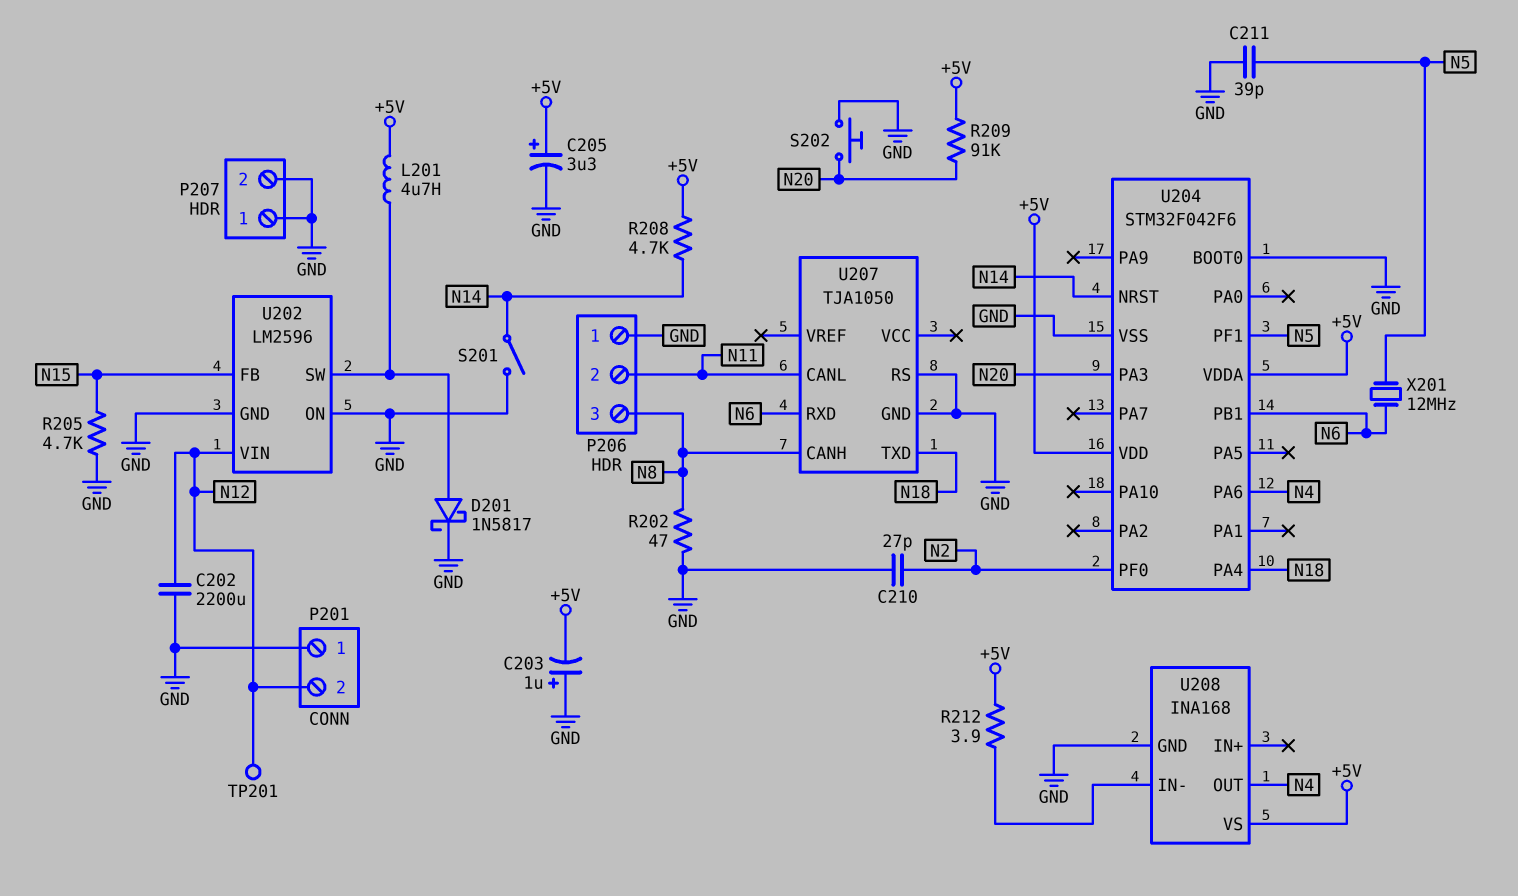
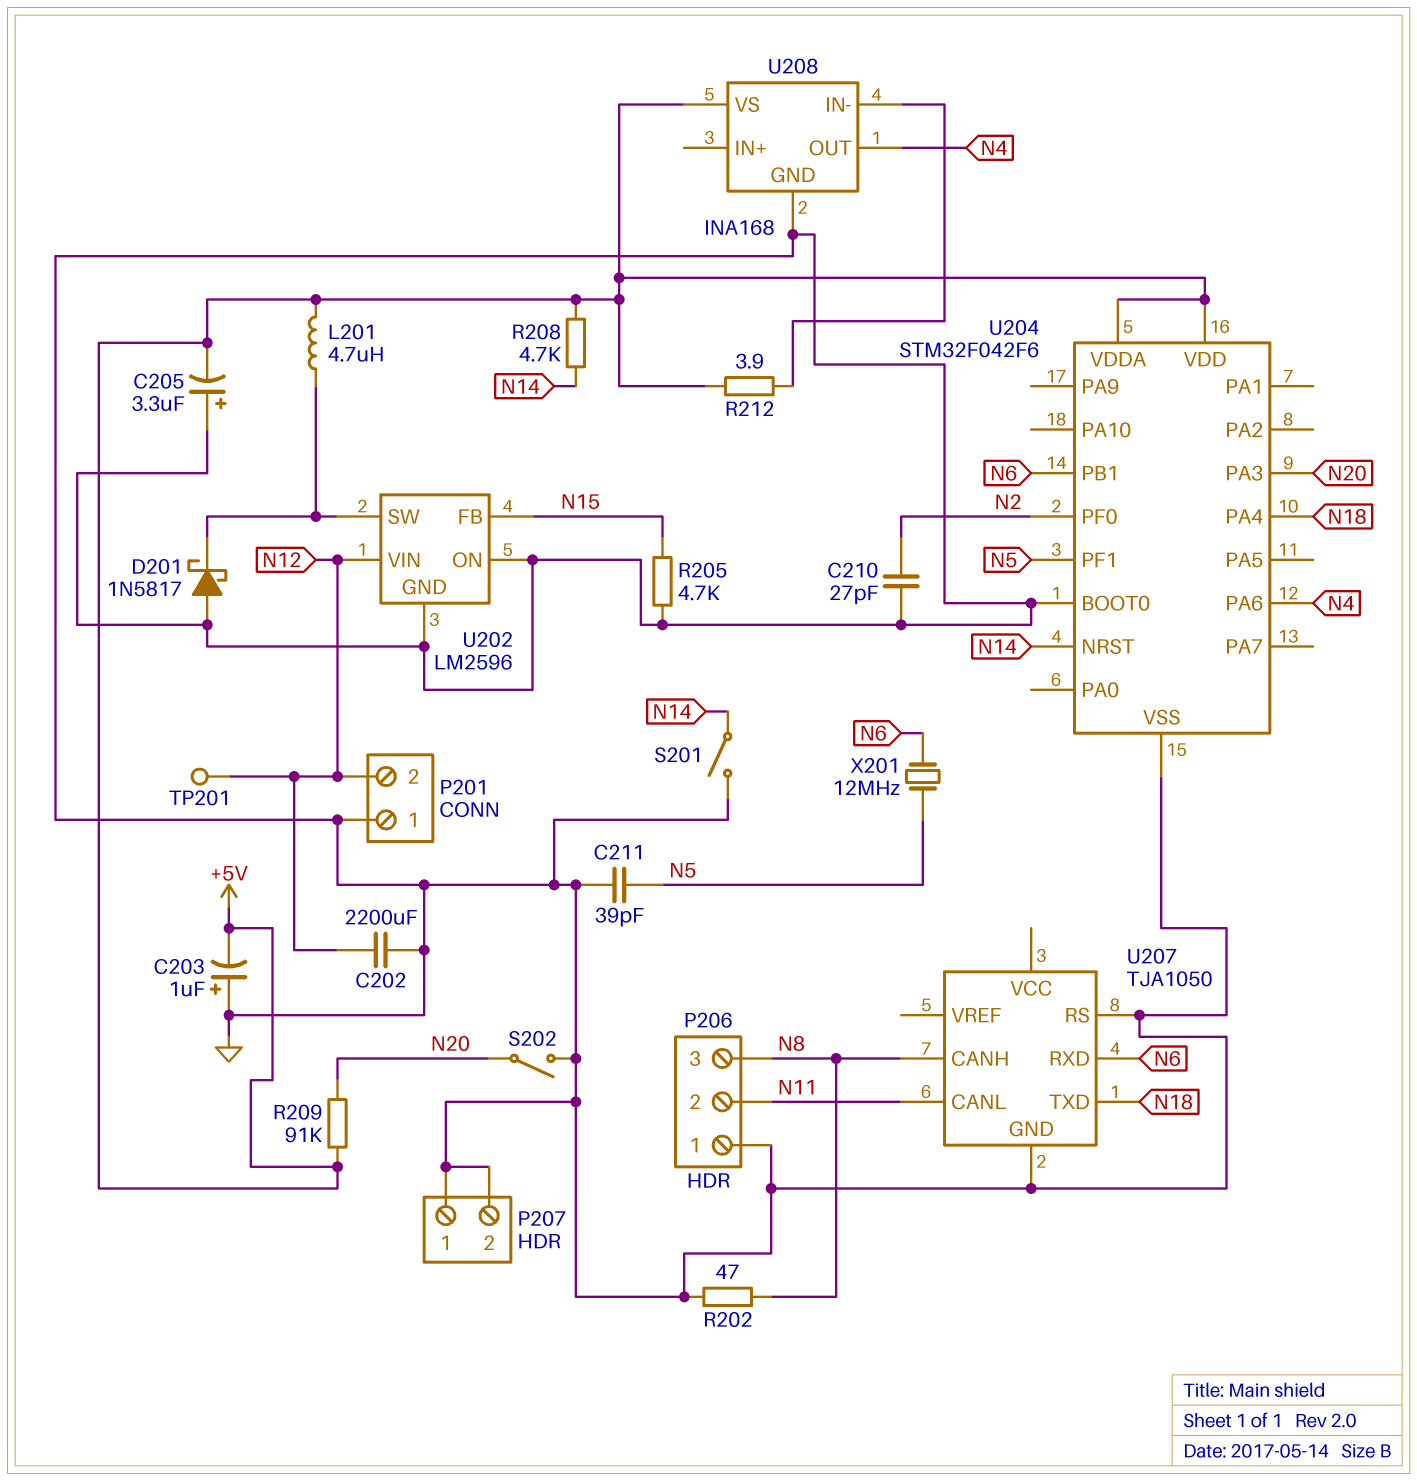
C205: 3.3uF (plus +5V, minus GND) -> 3.3uF (plus GND, minus +5V)
D201: schottky 1N5817 (A U202/SW, K GND) -> schottky 1N5817 (A GND, K U202/SW)
S202: button (GND, N20) -> switch (GND, N20)

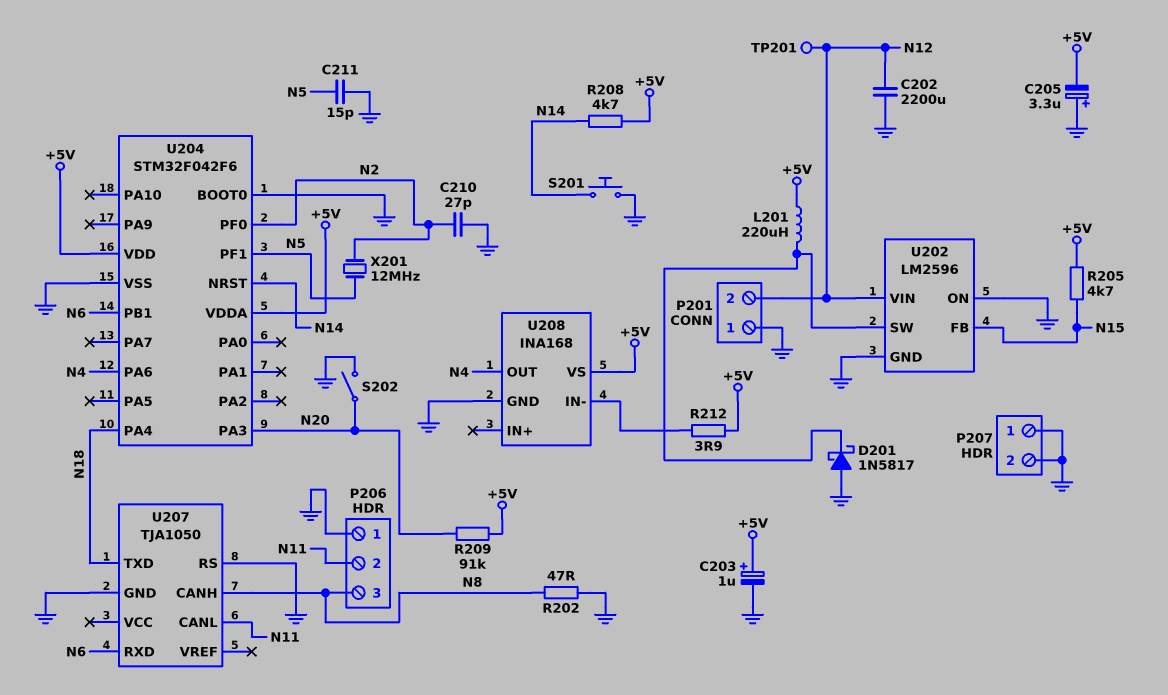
C203: 1uF (plus GND, minus +5V) -> 1uF (plus +5V, minus GND)
C211: 39pF (GND, N5) -> 15pF (GND, N5)
L201: 4.7uH (+5V, U202/SW) -> 220uH (+5V, U202/SW)
R205: 4.7k (GND, N15) -> 4.7k (+5V, N15)
S201: switch (GND, N14) -> button (GND, N14)
X201: 12MHz (N5, N6) -> 12MHz (N2, N5)

